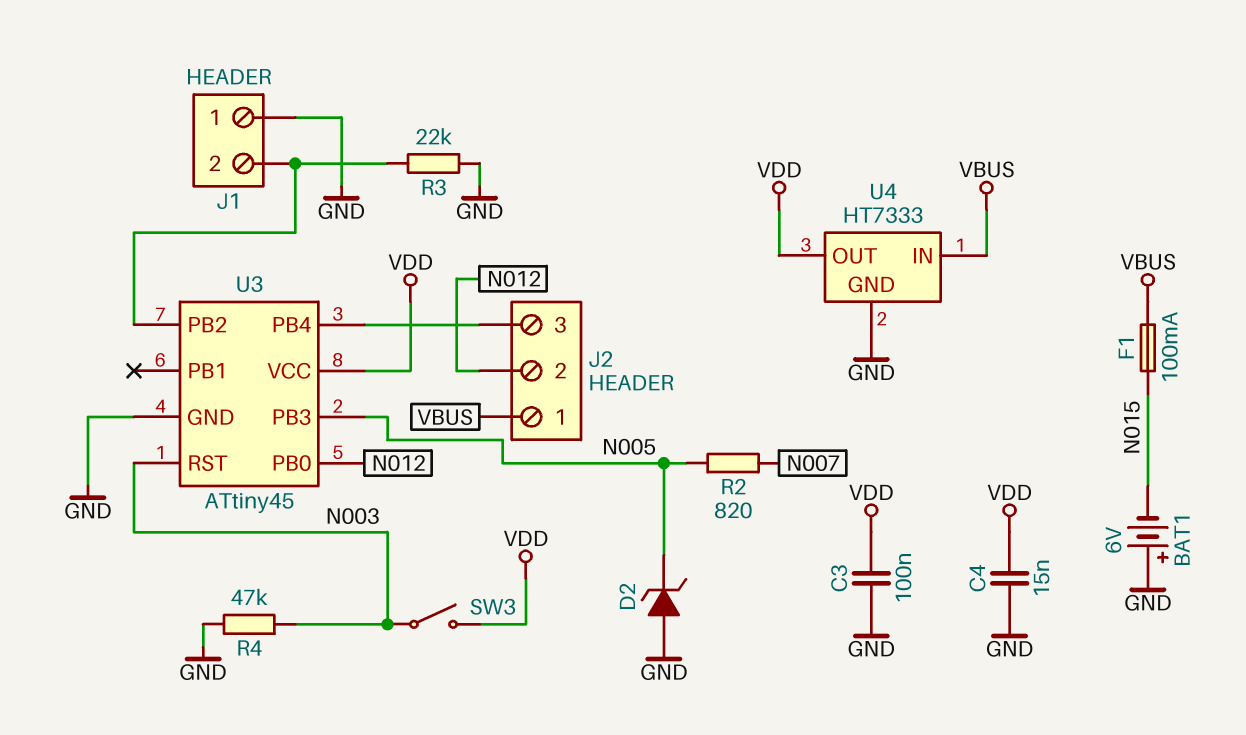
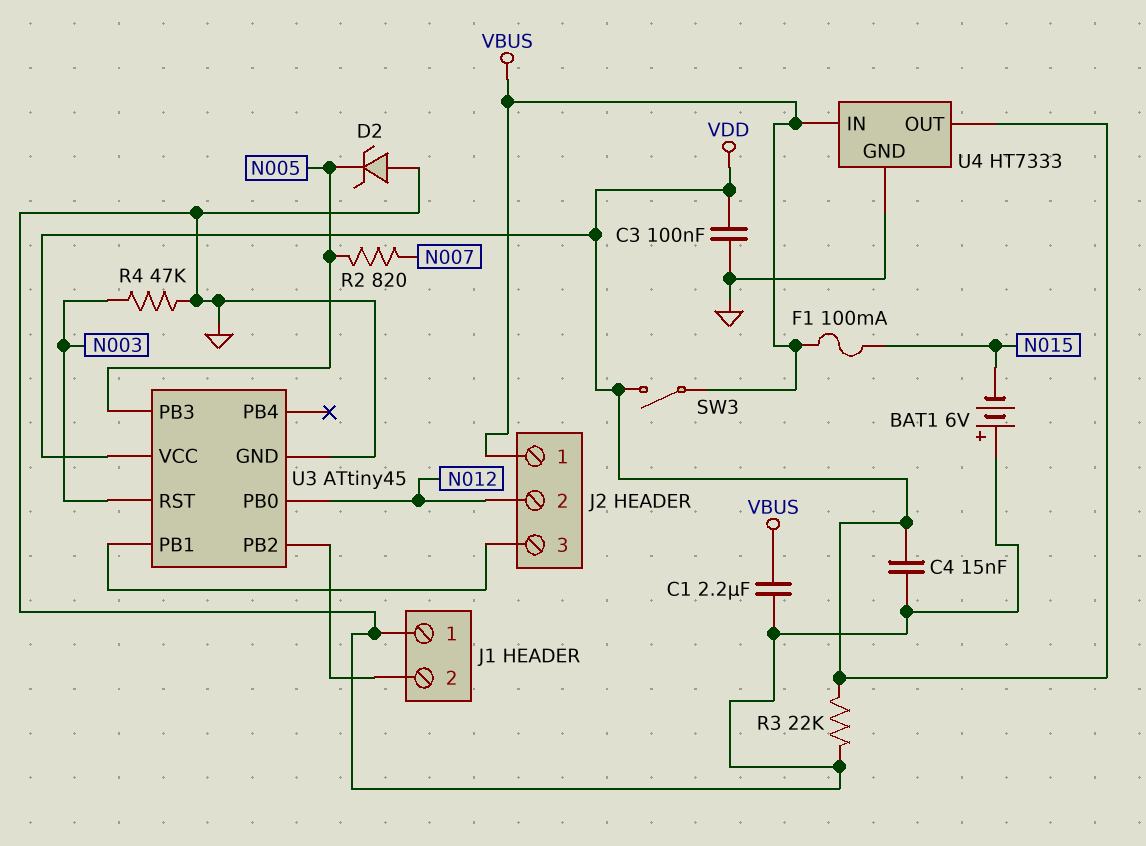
C1: none -> 2.2uF (GND, VBUS)
R3: 22k (GND, J1/2) -> 22k (GND, VDD)
SW3: switch (N003, VDD) -> switch (VBUS, VDD)
U3 pin PB1: none -> J2/3
U3 pin PB4: J2/3 -> none

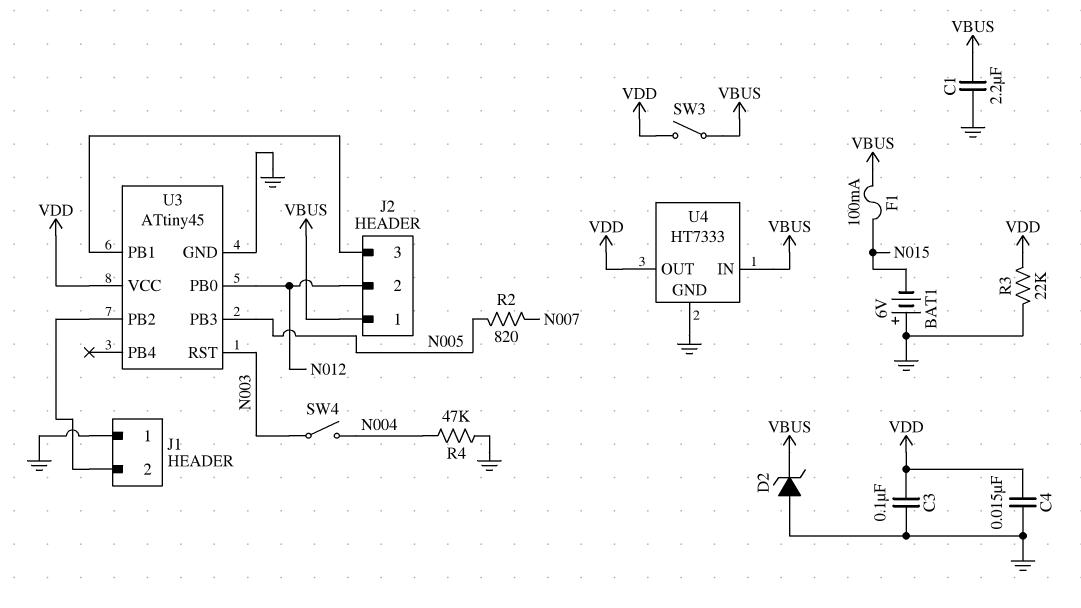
D2: zener (A GND, K N005) -> zener (A GND, K VBUS)
R4: 47k (GND, N003) -> 47k (GND, N004)
SW4: none -> switch (N003, N004)

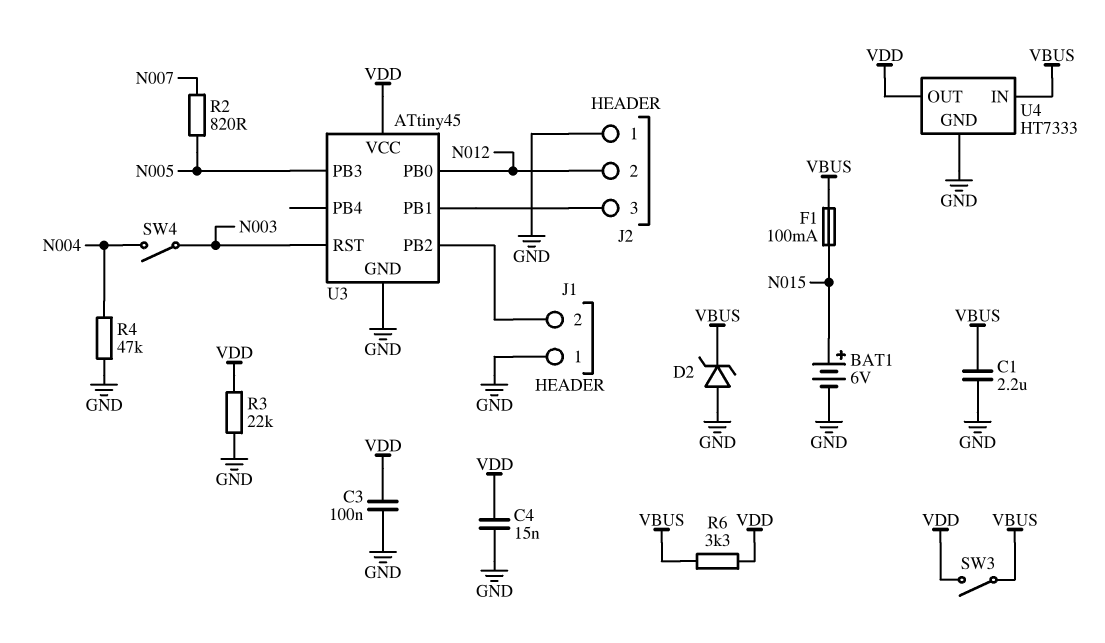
BAT1: 6V (plus GND, minus N015) -> 6V (plus N015, minus GND)
J2 pin 1: VBUS -> GND
R6: none -> 3.3k (VBUS, VDD)

